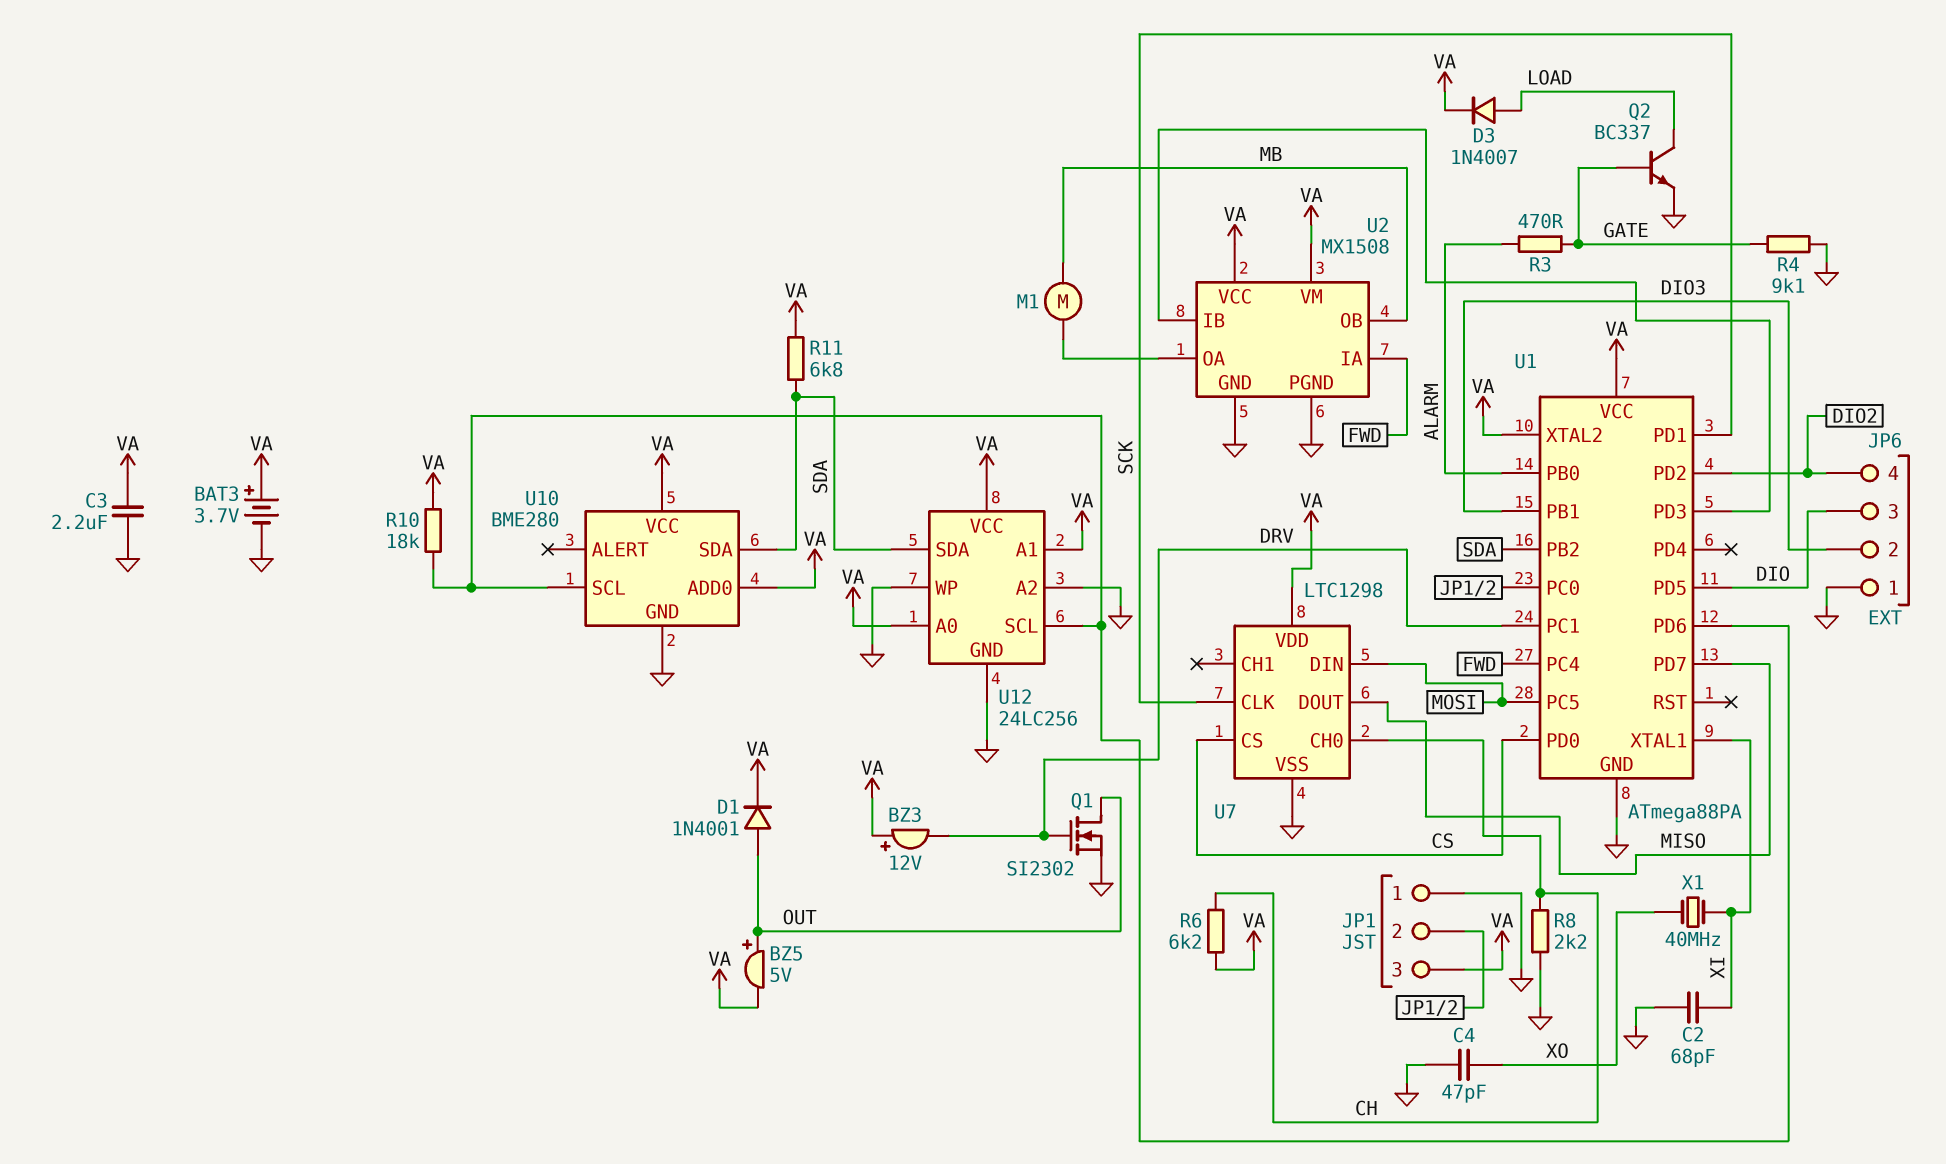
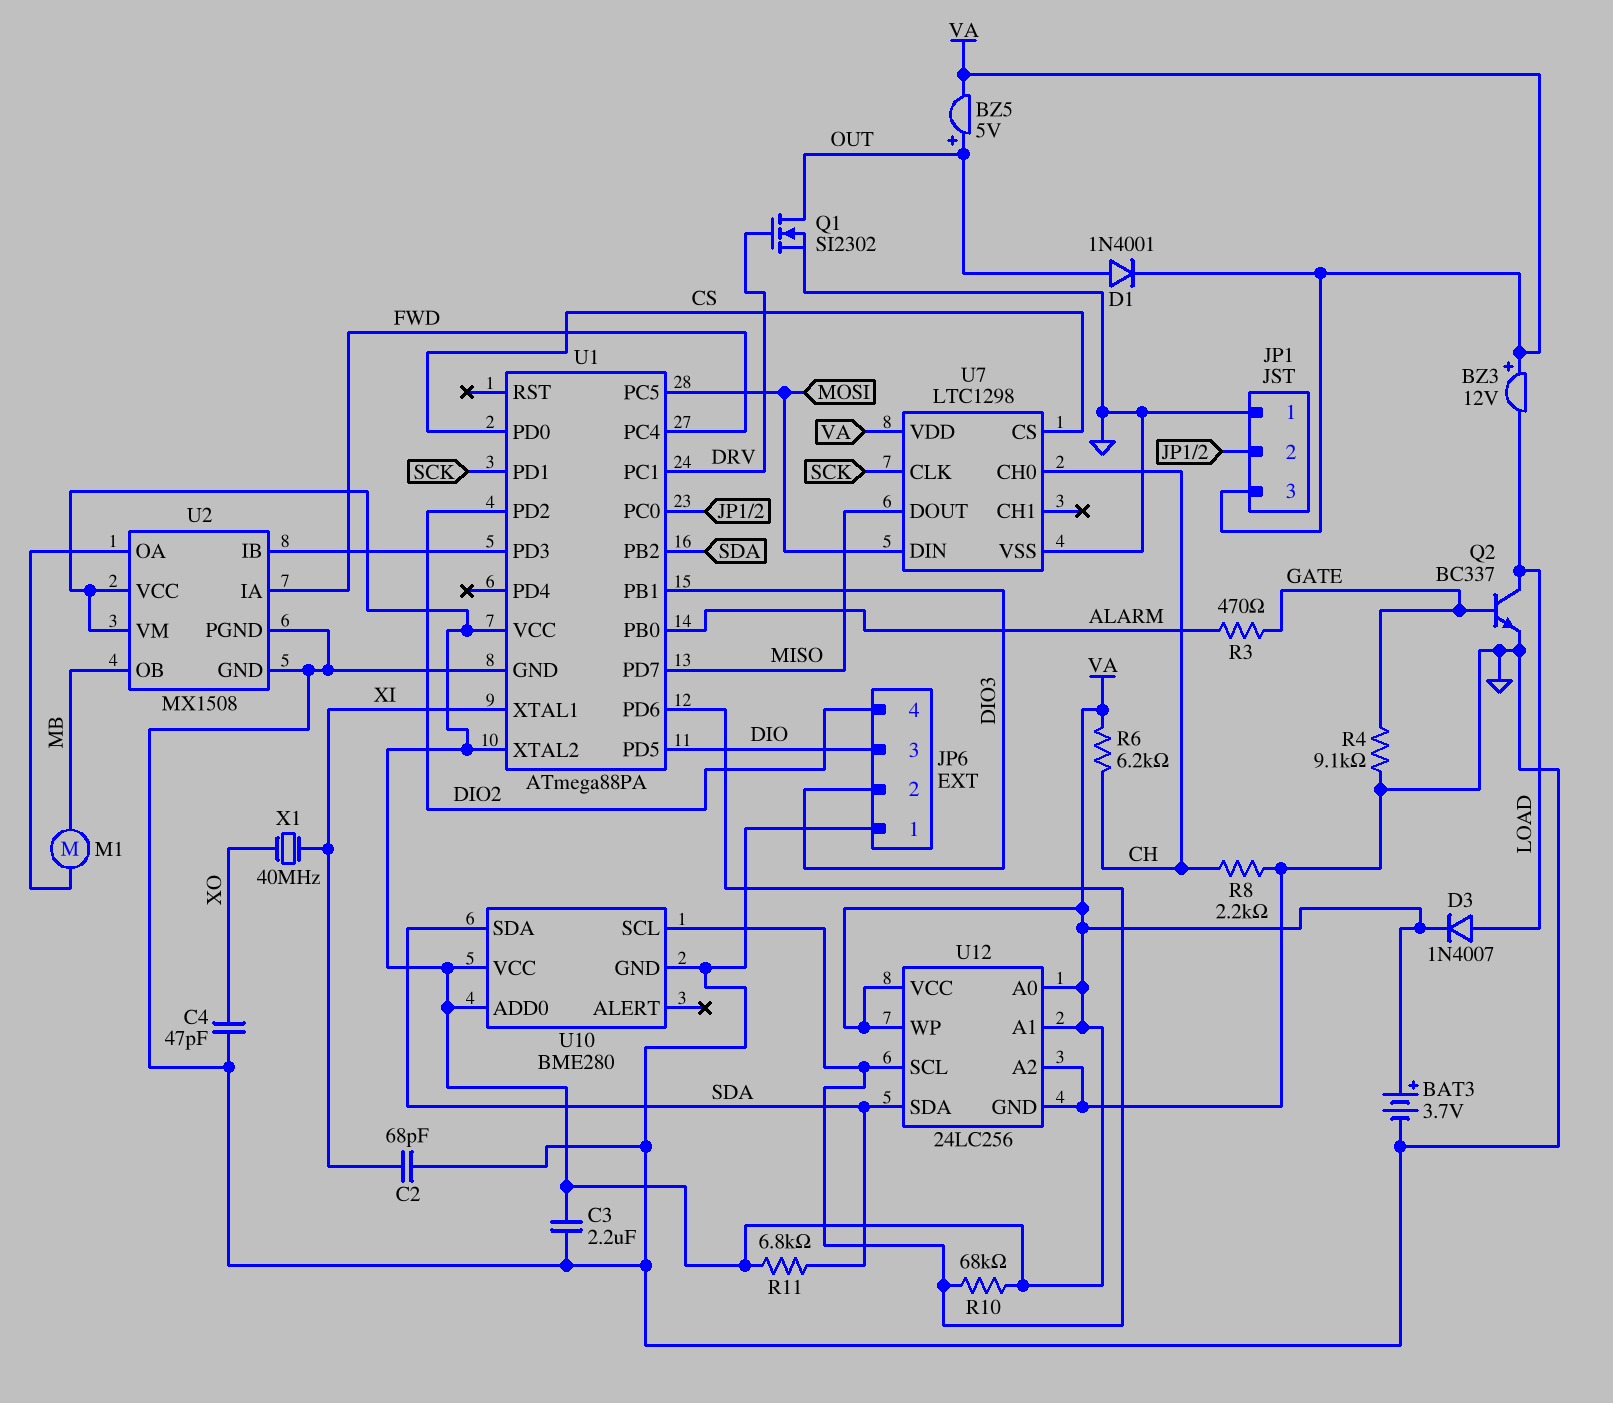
BZ3: buzzer 12V (plus VA, minus DRV) -> buzzer 12V (plus VA, minus LOAD)
R10: 18k (U1/PD6, VA) -> 68k (U1/PD6, VA)
U12 pin WP: GND -> VA

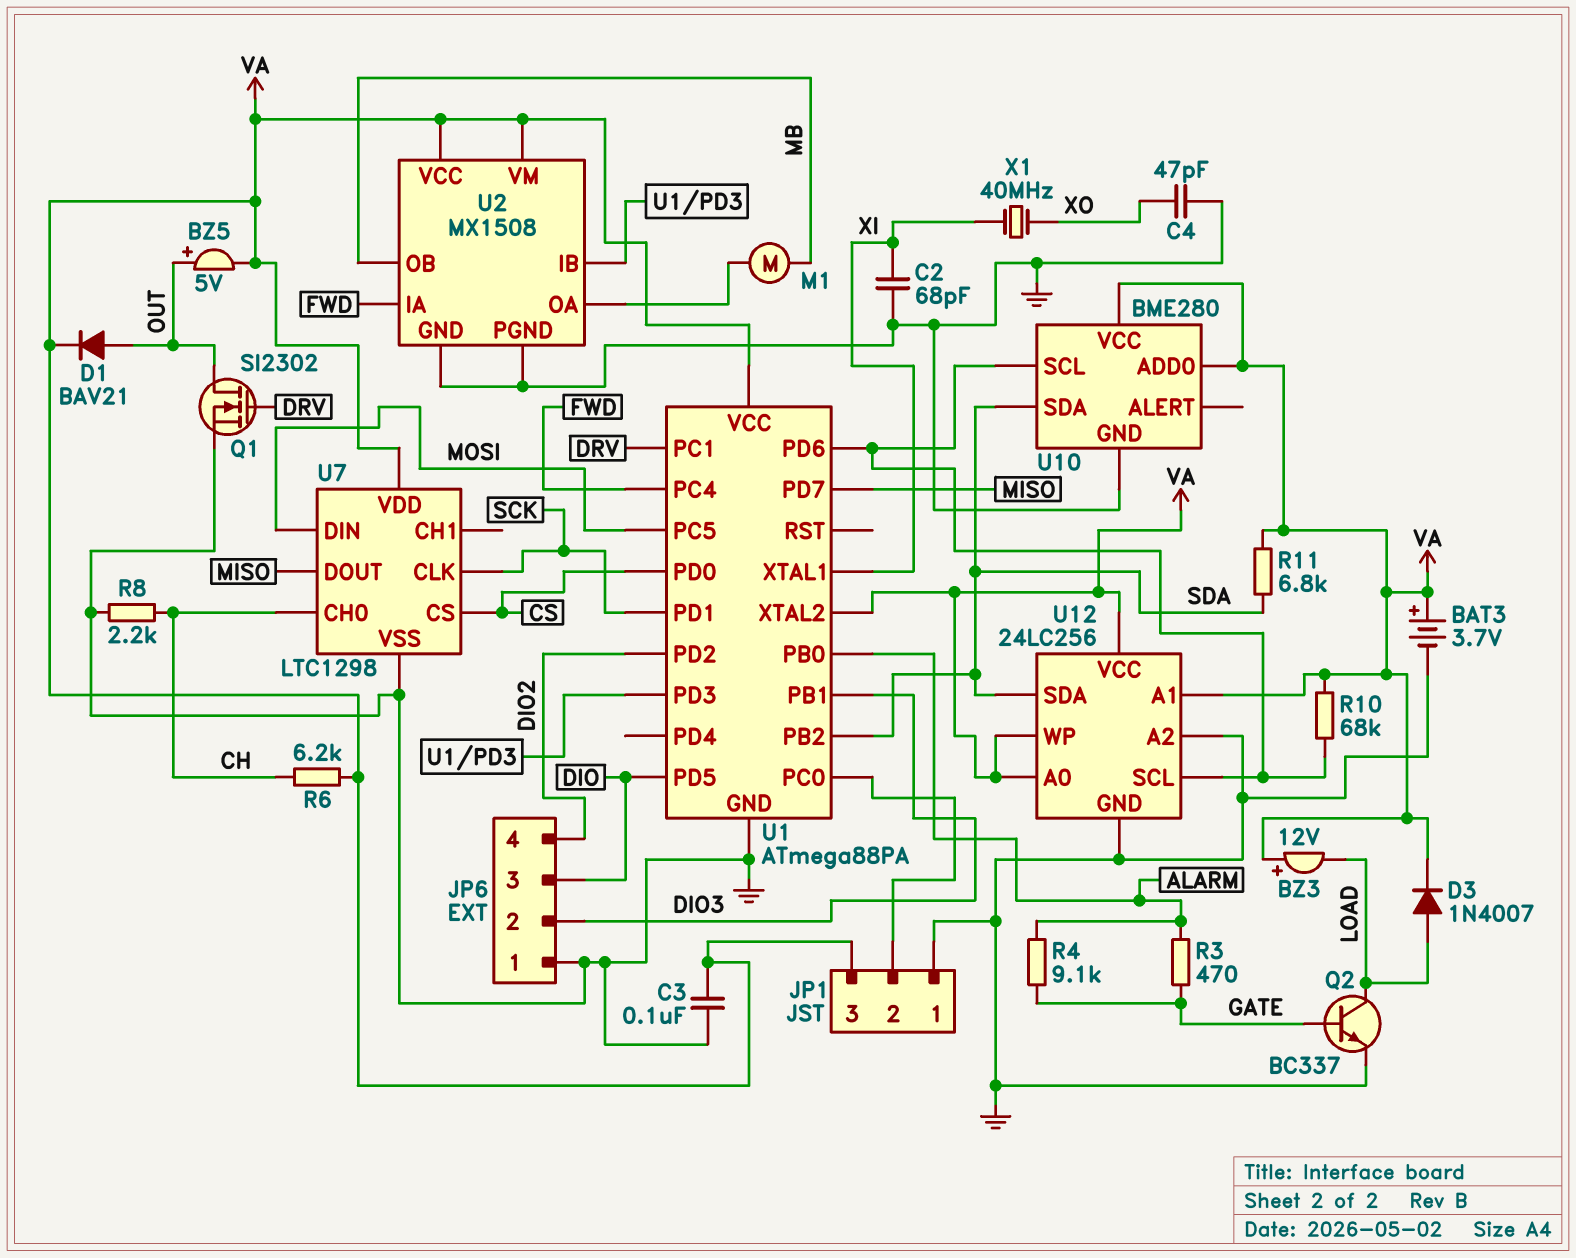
C3: 2.2uF (GND, VA) -> 100nF (GND, VA)
D1: diode 1N4001 (A OUT, K VA) -> diode BAV21 (A OUT, K VA)
R4: 9.1k (GATE, GND) -> 9.1k (ALARM, GATE)

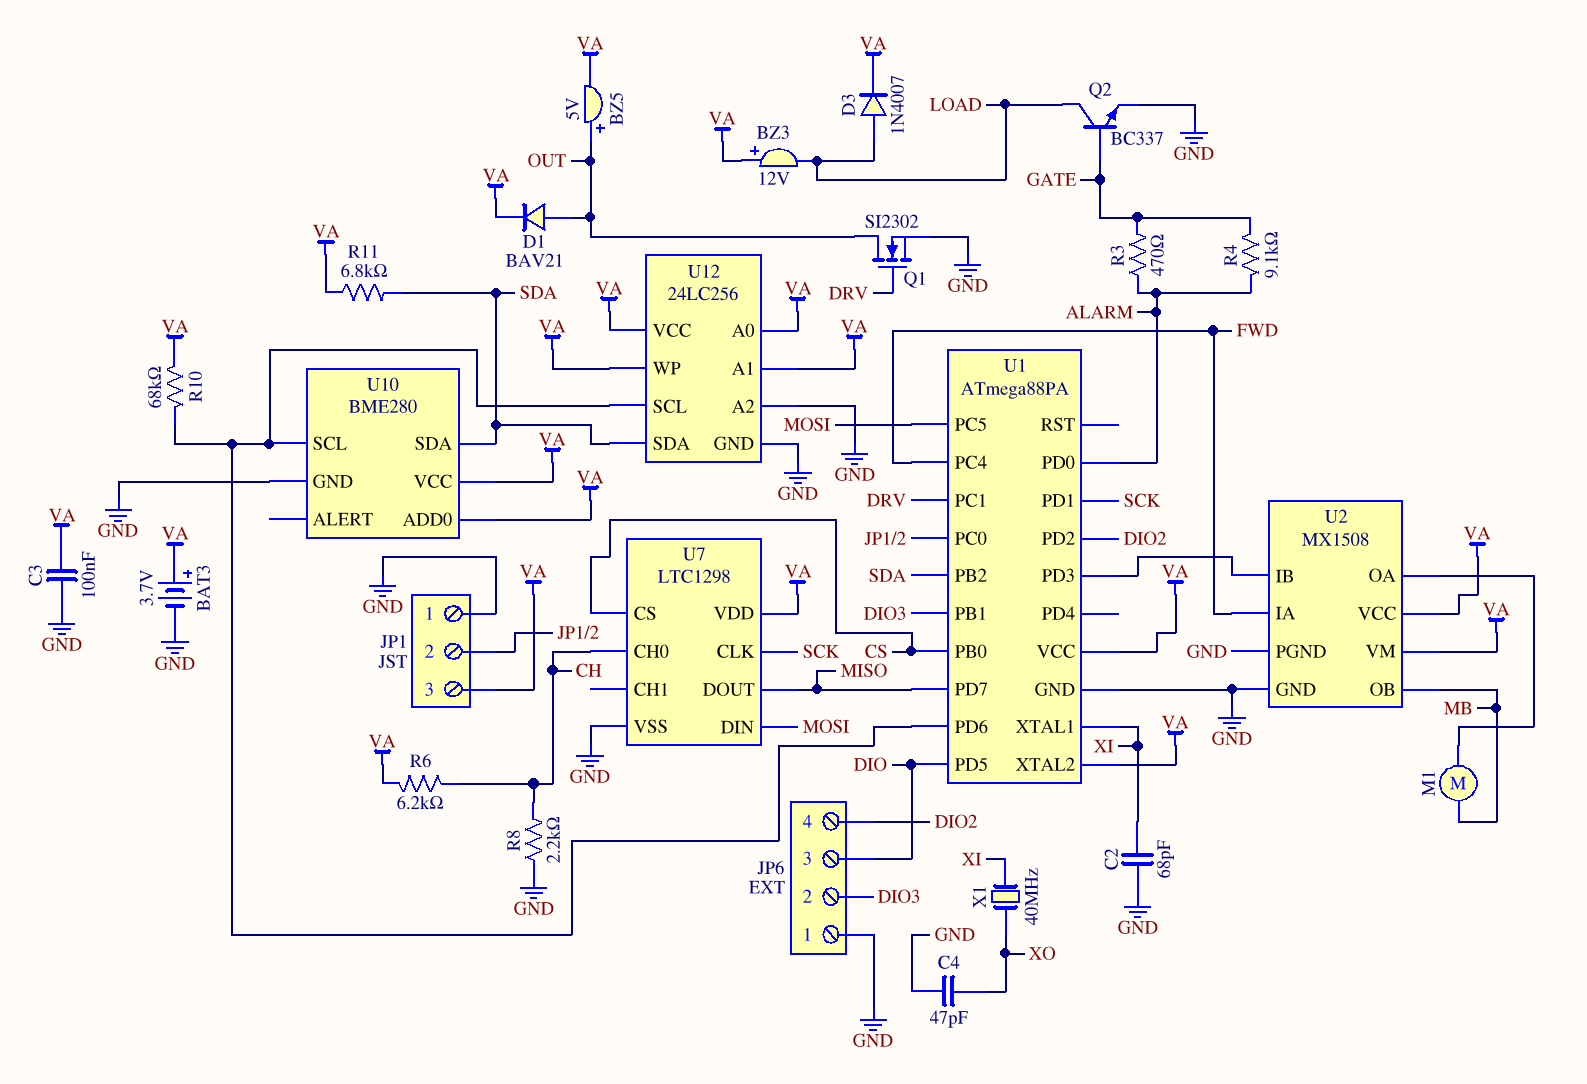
U1 pin PB0: ALARM -> CS
U1 pin PD0: CS -> ALARM

